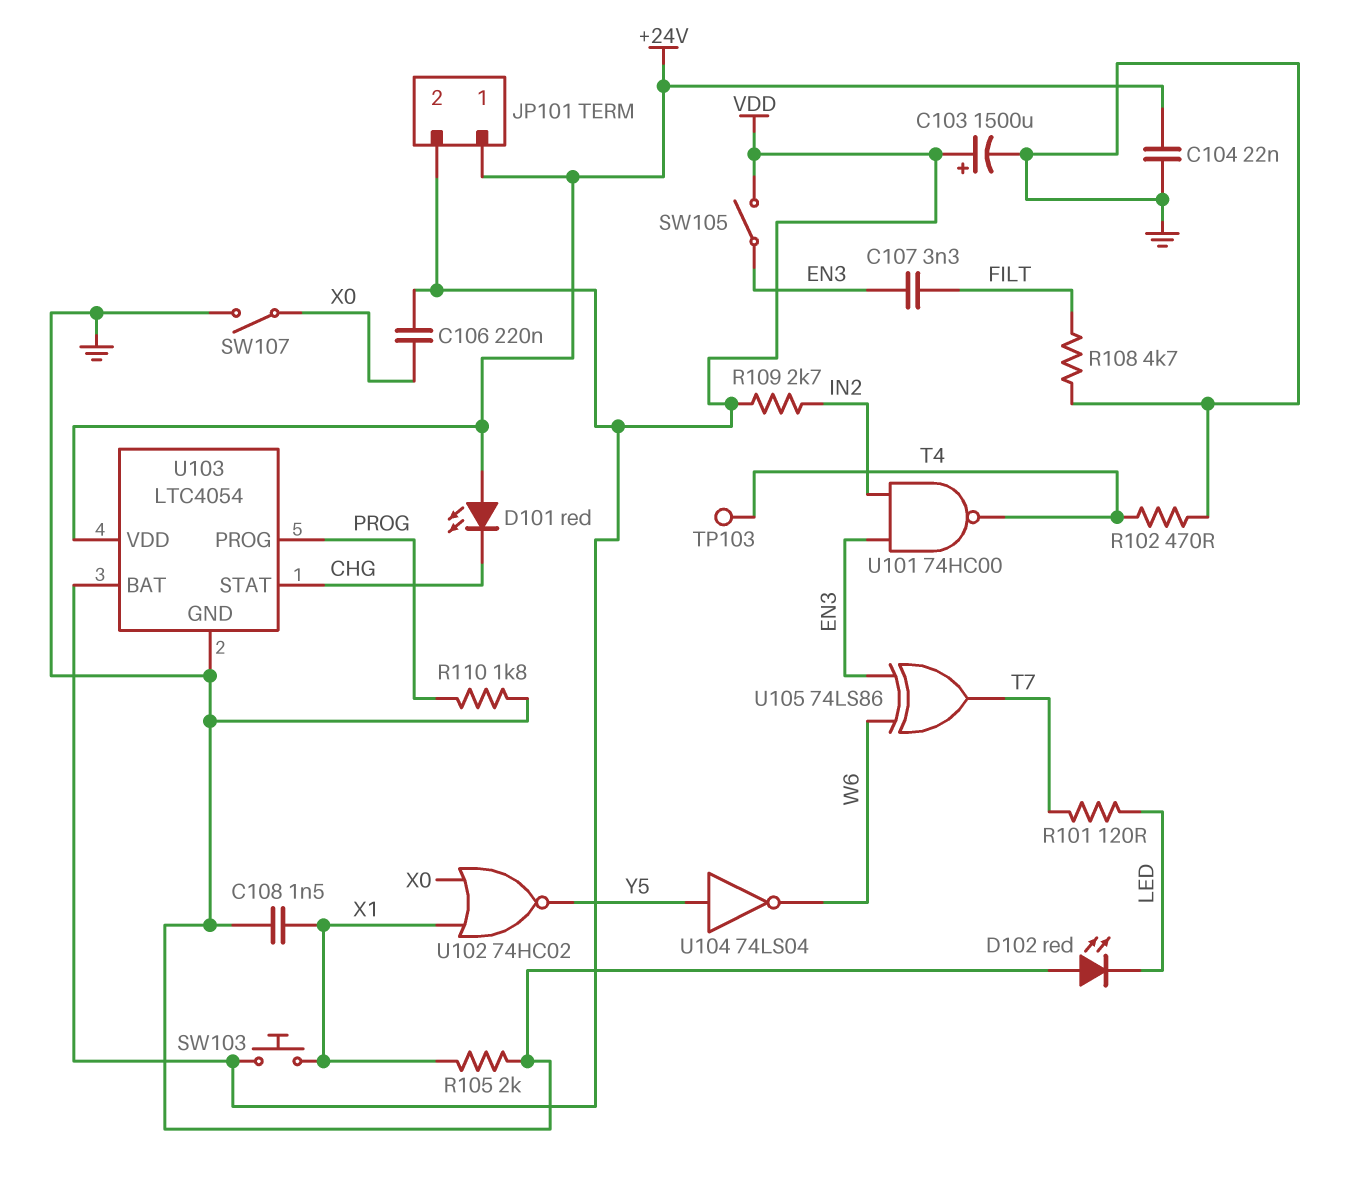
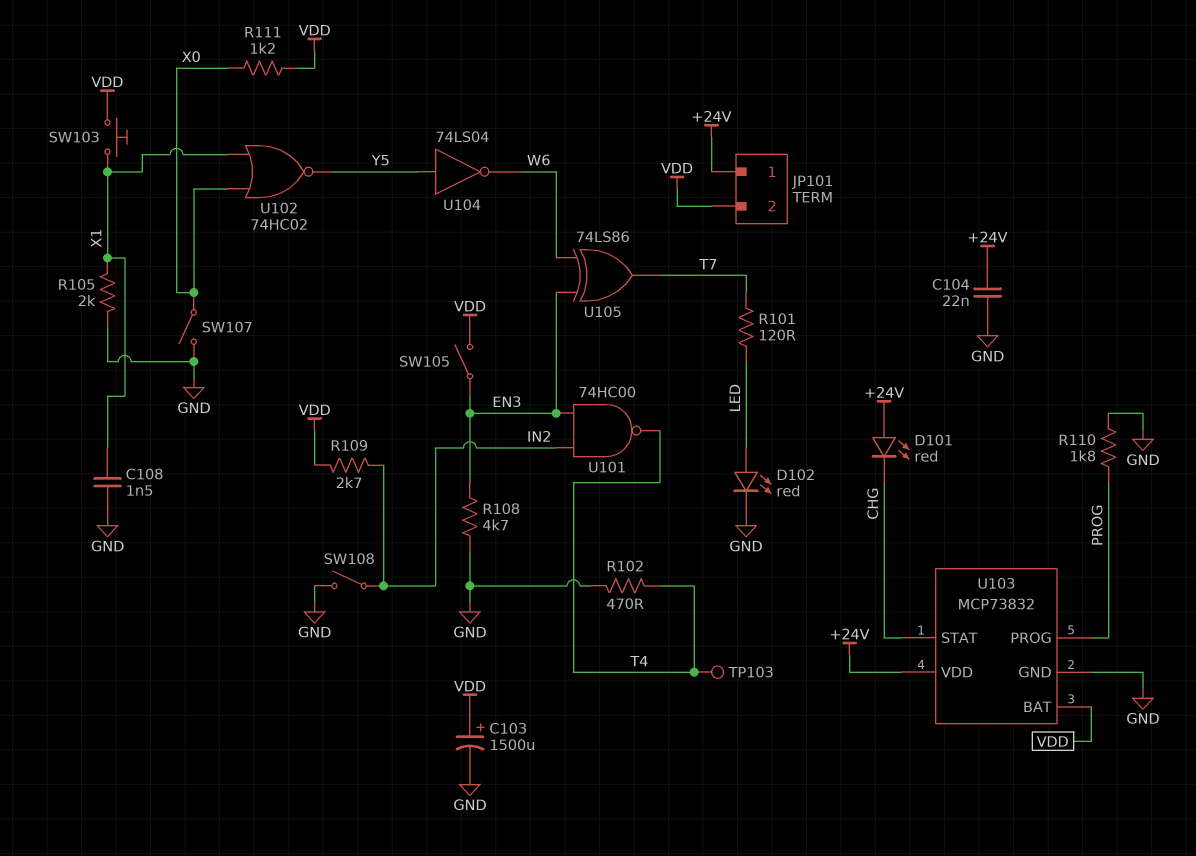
C106: 220nF (VDD, X0) -> none
C107: 3.3nF (EN3, FILT) -> none
D102: LED red (A GND, K LED) -> LED red (A LED, K GND)
R108: 4.7k (FILT, GND) -> 4.7k (EN3, GND)
R111: none -> 1.2k (VDD, X0)
SW108: none -> switch (GND, IN2)
U103: LTC4054 -> MCP73832

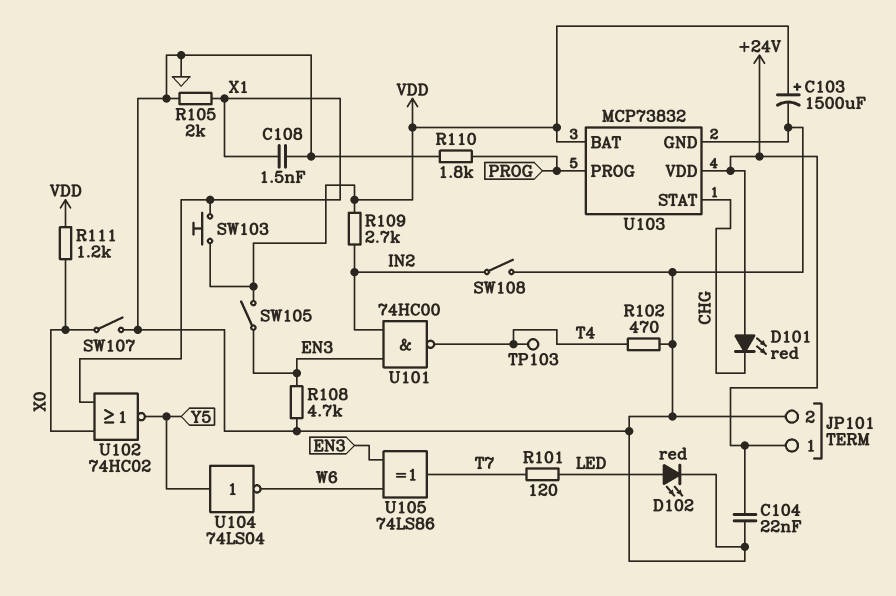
JP101 pin 2: VDD -> GND

